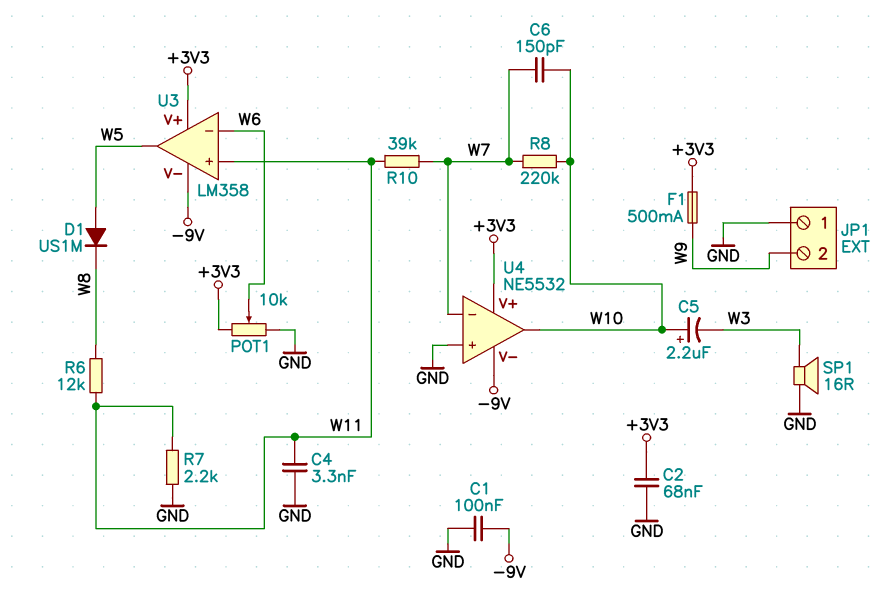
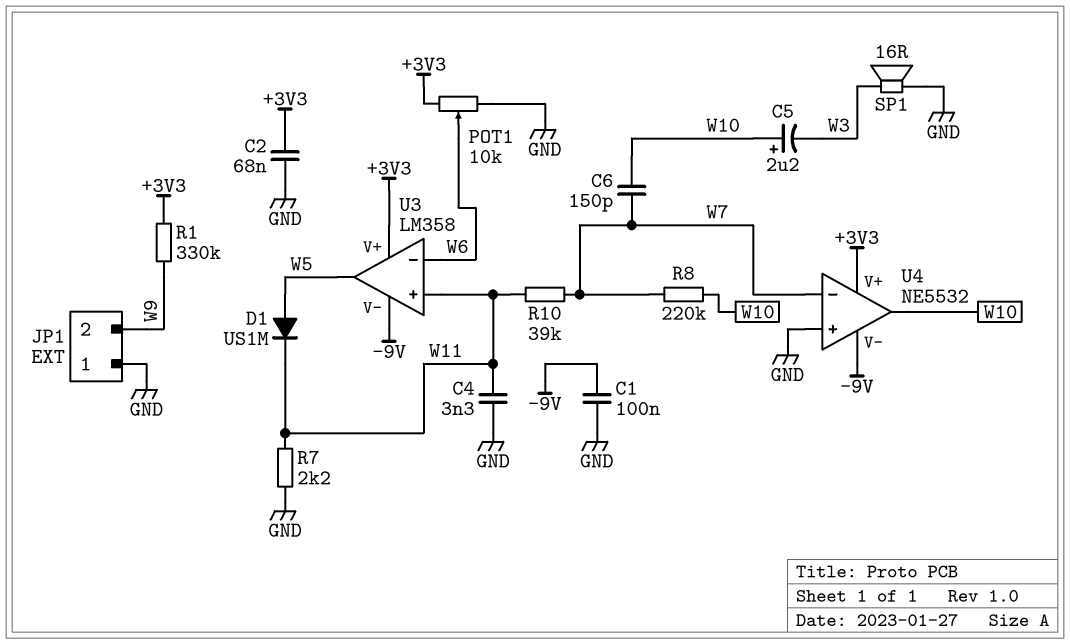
D1: diode US1M (A W5, K W8) -> diode US1M (A W5, K W11)
F1: 500mA (+3V3, W9) -> none
R1: none -> 330k (+3V3, W9)
R6: 12k (W8, W11) -> none

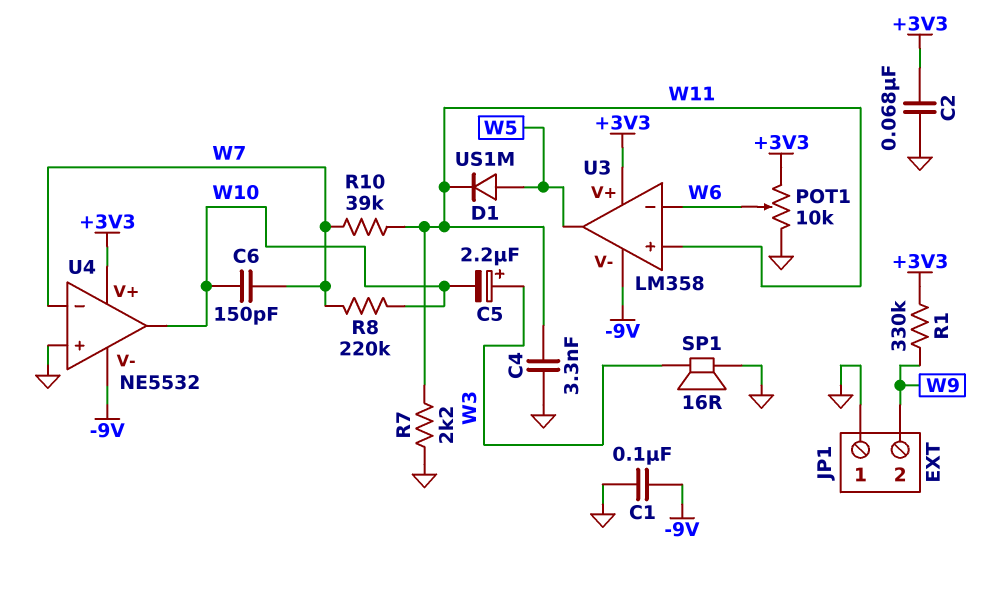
C5: 2.2uF (plus W10, minus W3) -> 2.2uF (plus W3, minus W10)

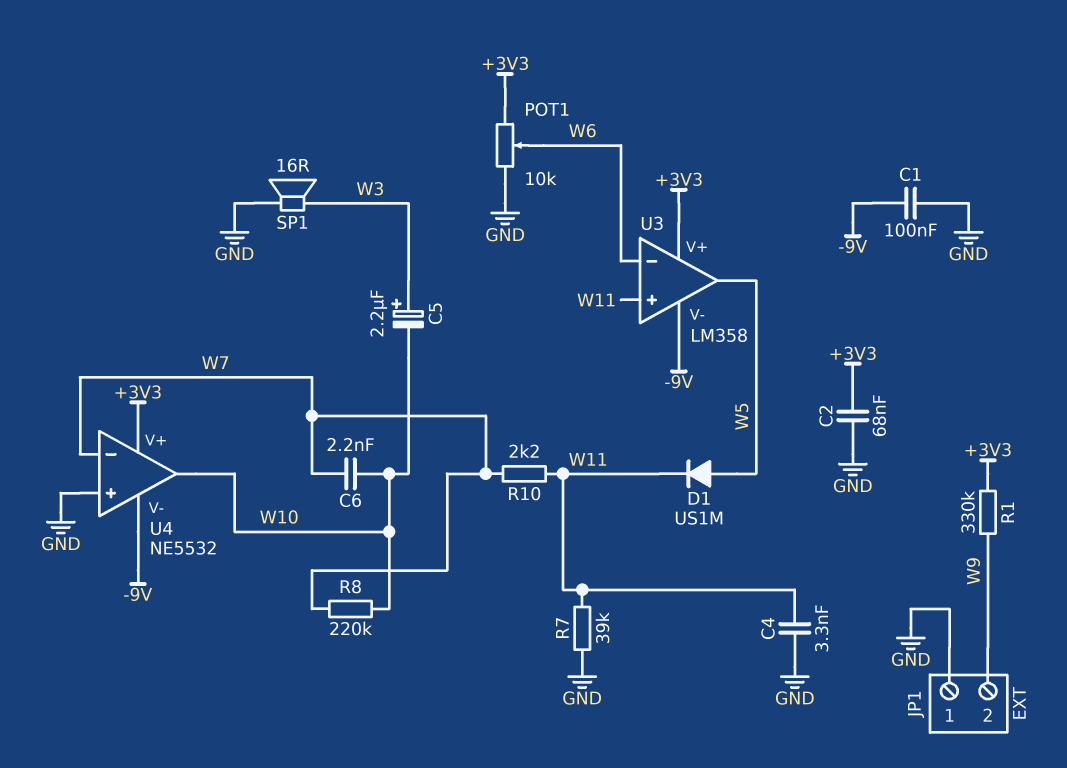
C6: 150pF (W7, W10) -> 2.2nF (W7, W10)
R7: 2.2k (GND, W11) -> 39k (GND, W11)
R10: 39k (W7, W11) -> 2.2k (W7, W11)

